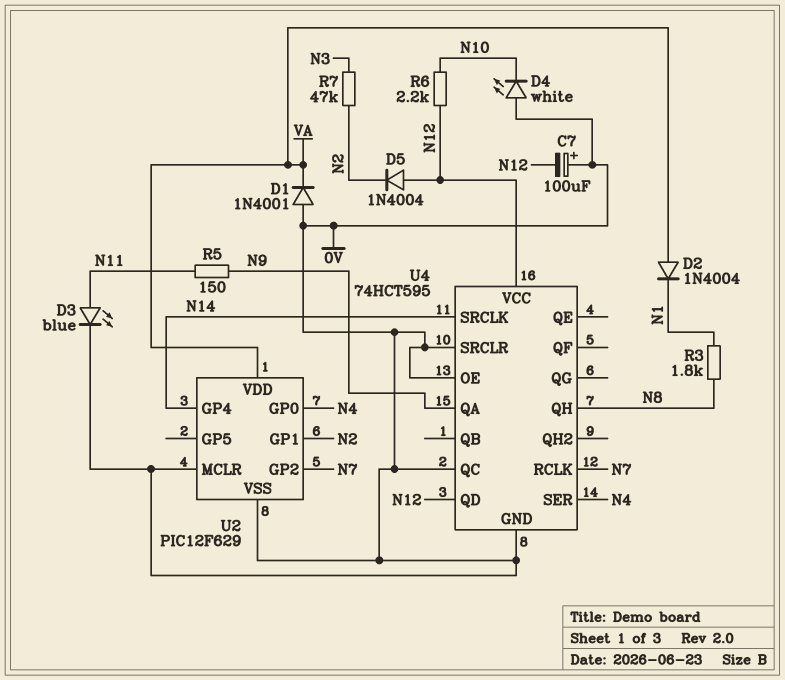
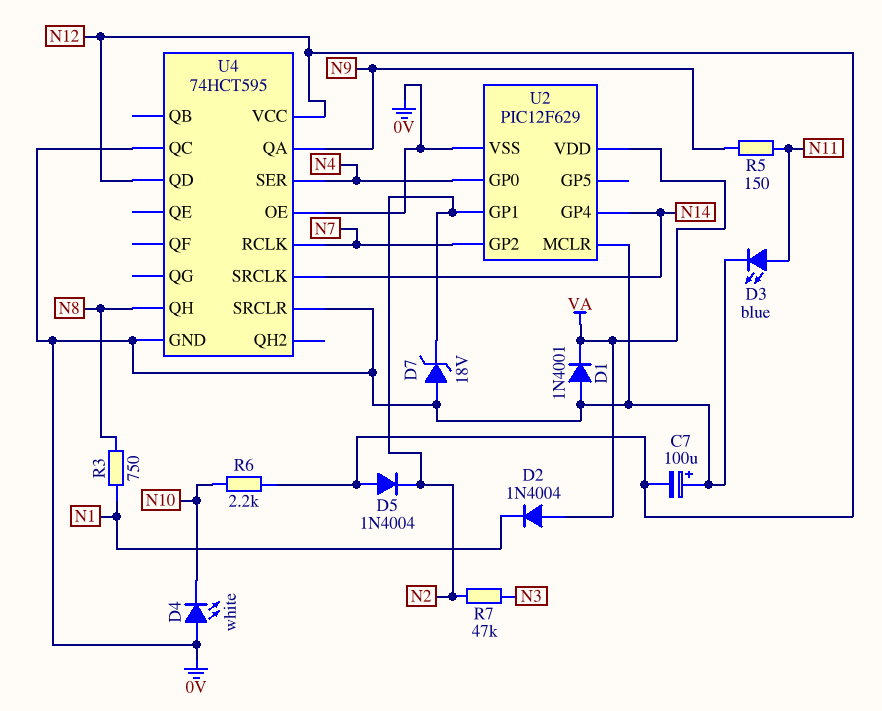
D7: none -> zener 18V (A 0V, K N2)
R3: 1.8k (N1, N8) -> 750 (N1, N8)

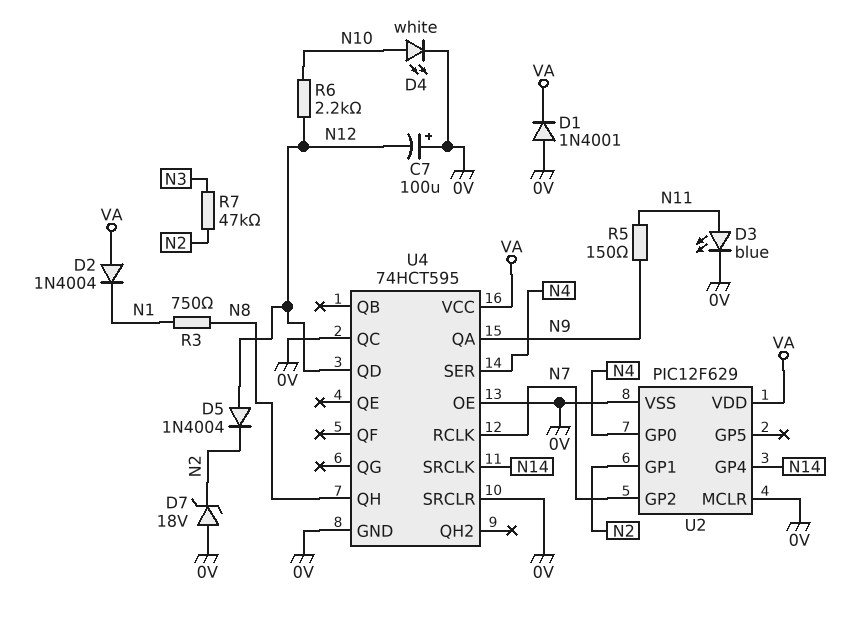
D4: LED white (A 0V, K N10) -> LED white (A N10, K 0V)
U4 pin VCC: N12 -> VA

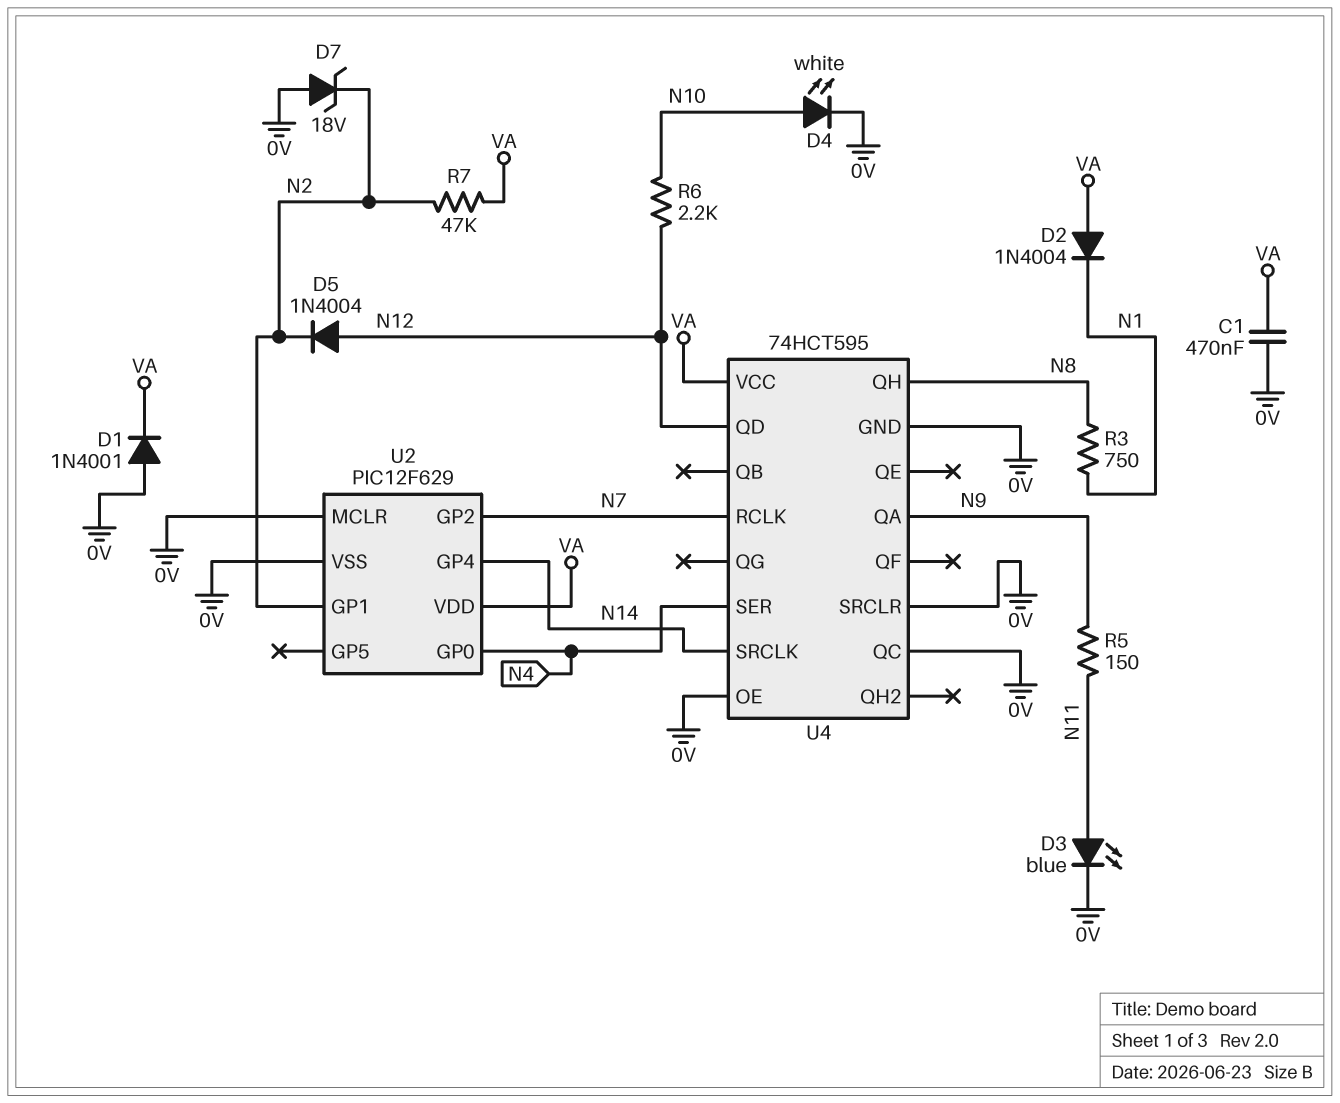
C1: none -> 470nF (0V, VA)
C7: 100uF (plus 0V, minus N12) -> none
R7: 47k (N2, N3) -> 47k (N2, VA)

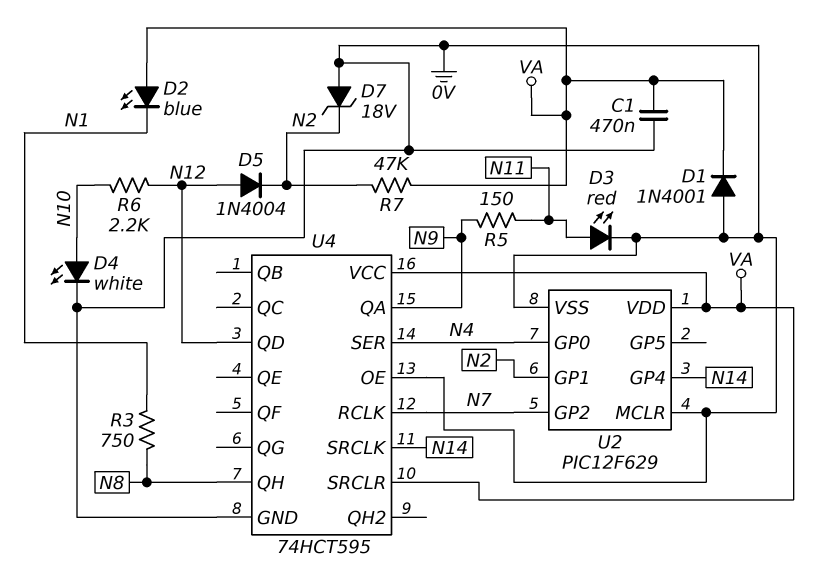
D2: diode 1N4004 (A VA, K N1) -> LED blue (A VA, K N1)
D3: LED blue (A N11, K 0V) -> LED red (A N11, K 0V)
U4 pin QC: 0V -> none
U4 pin SRCLR: 0V -> VA

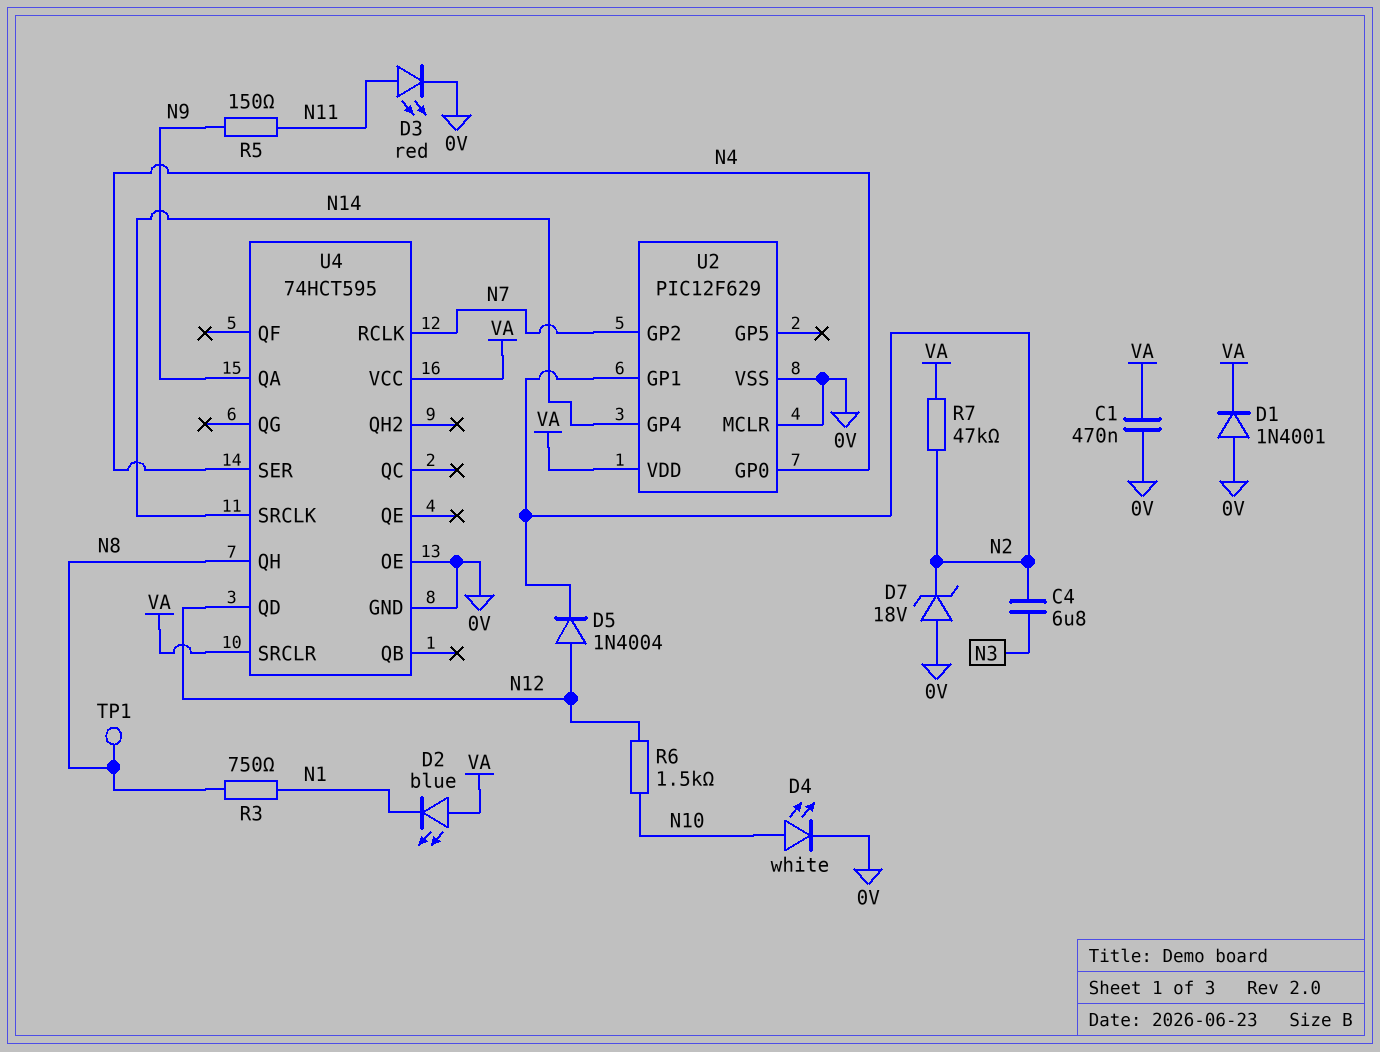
C4: none -> 6.8uF (N2, N3)
R6: 2.2k (N10, N12) -> 1.5k (N10, N12)
TP1: none -> test point (N8)

